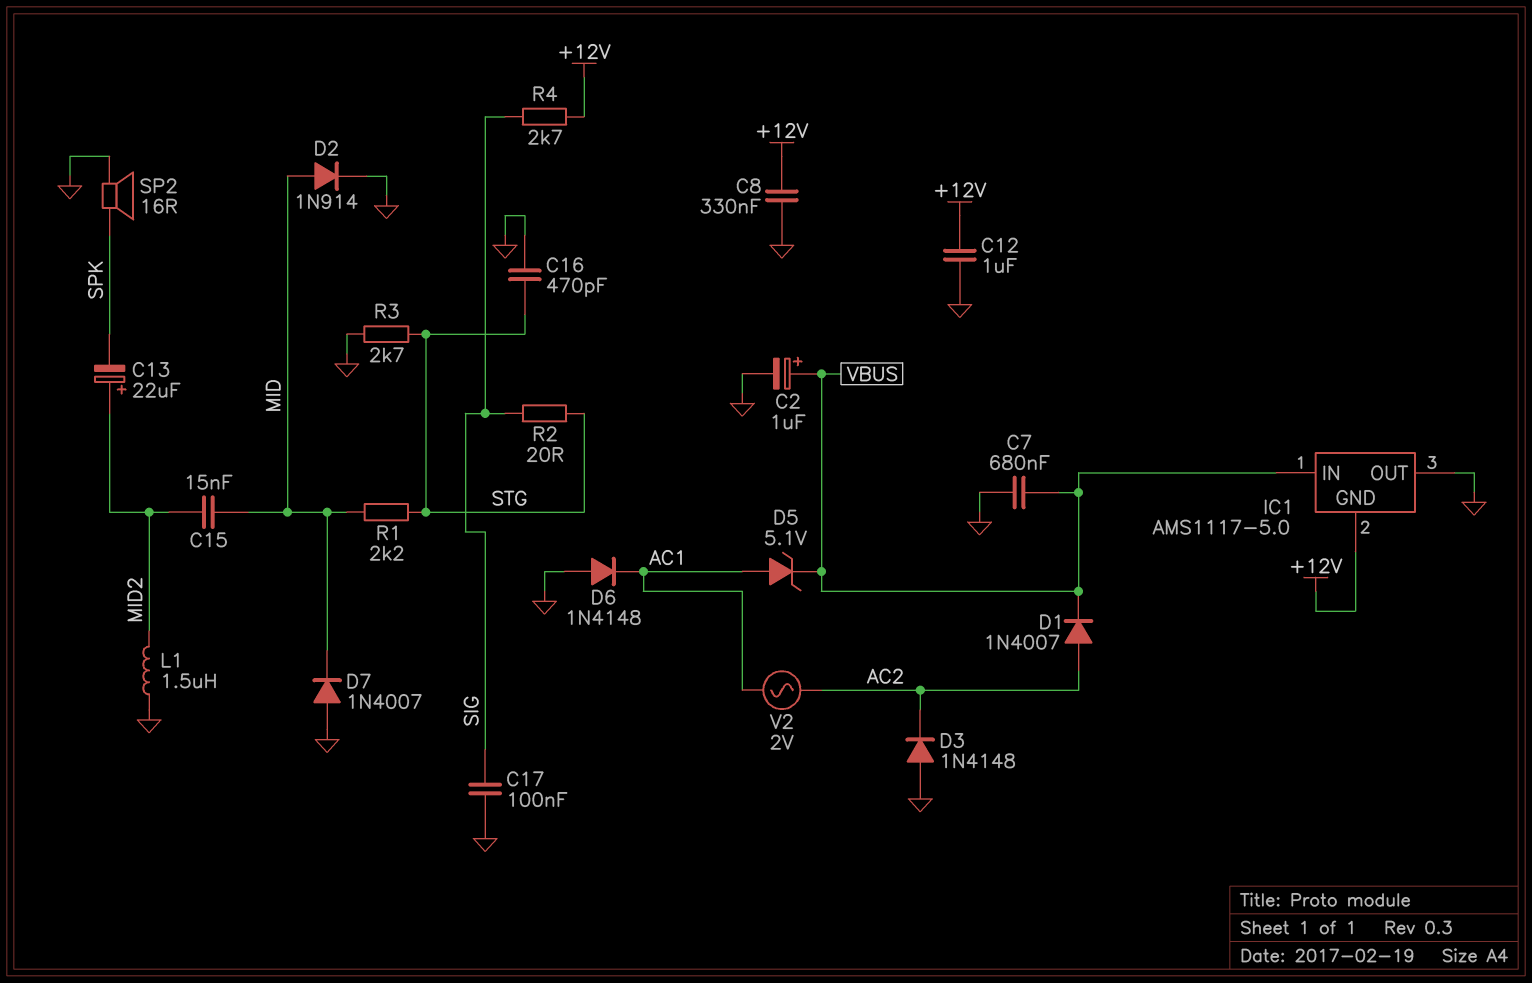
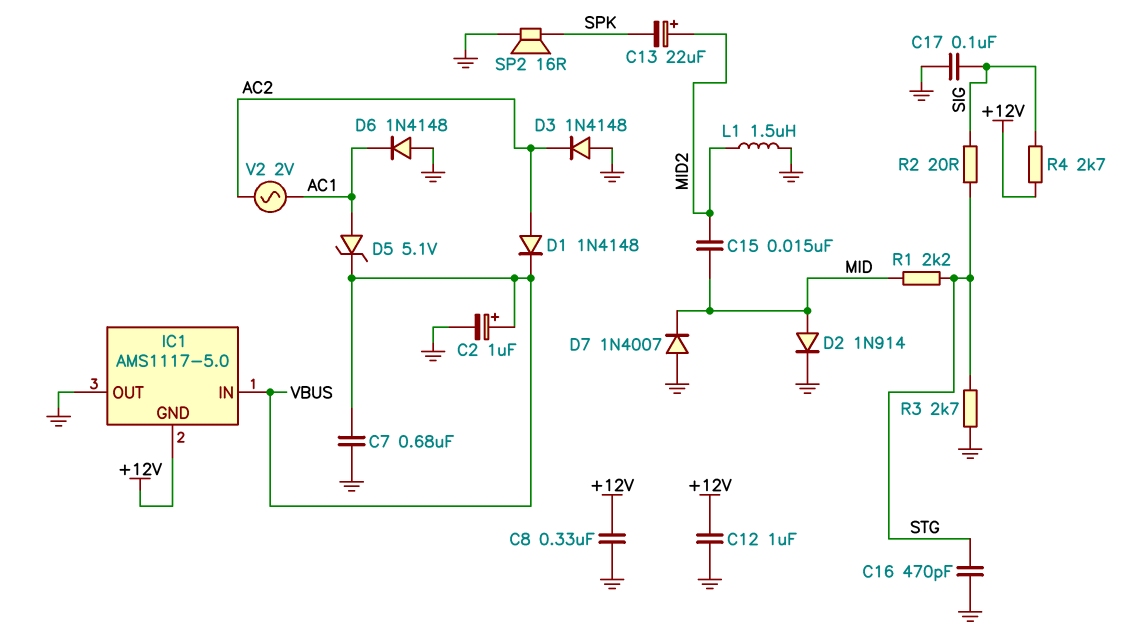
D1: diode 1N4007 (A AC2, K VBUS) -> diode 1N4148 (A AC2, K VBUS)

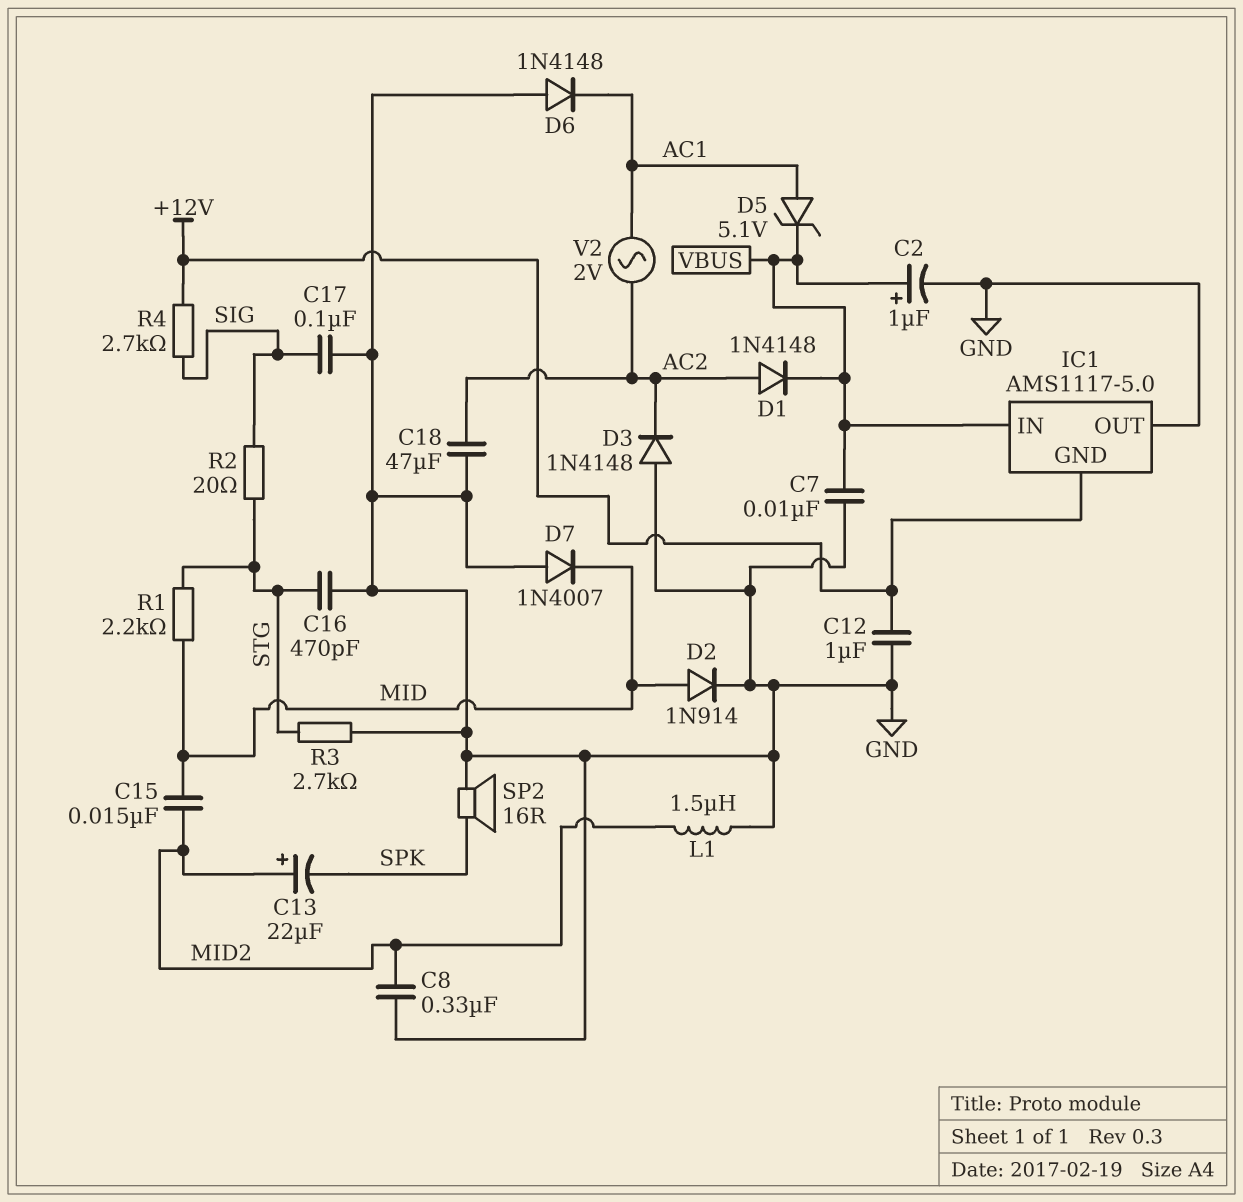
C7: 680nF (GND, VBUS) -> 10nF (GND, VBUS)
C8: 330nF (+12V, GND) -> 330nF (GND, MID2)
C18: none -> 47uF (AC2, GND)

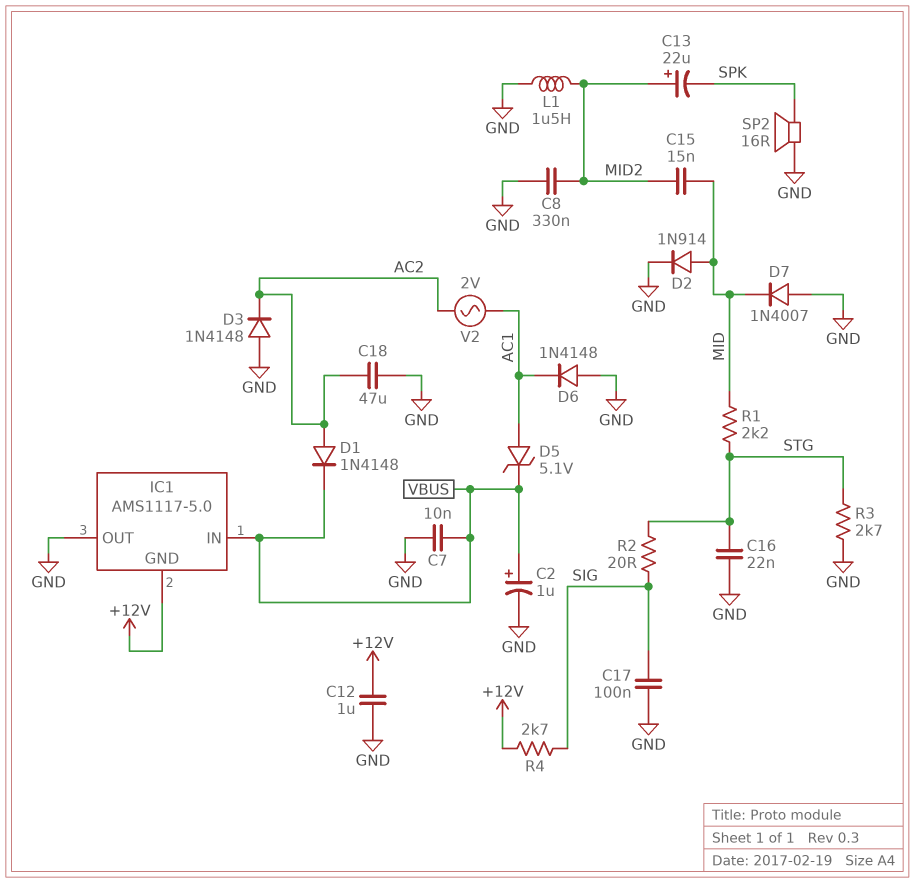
C16: 470pF (GND, STG) -> 22nF (GND, STG)

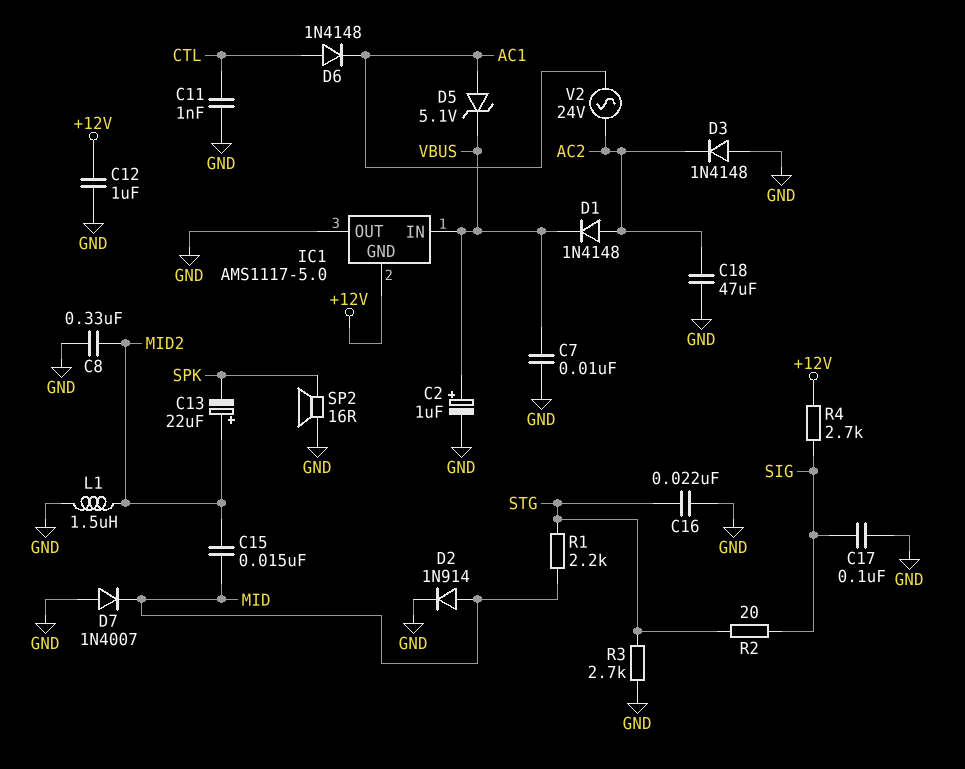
C11: none -> 1nF (CTL, GND)
D6: diode 1N4148 (A GND, K AC1) -> diode 1N4148 (A CTL, K AC1)
V2: AC 2V (AC1, AC2) -> AC 24V (AC1, AC2)

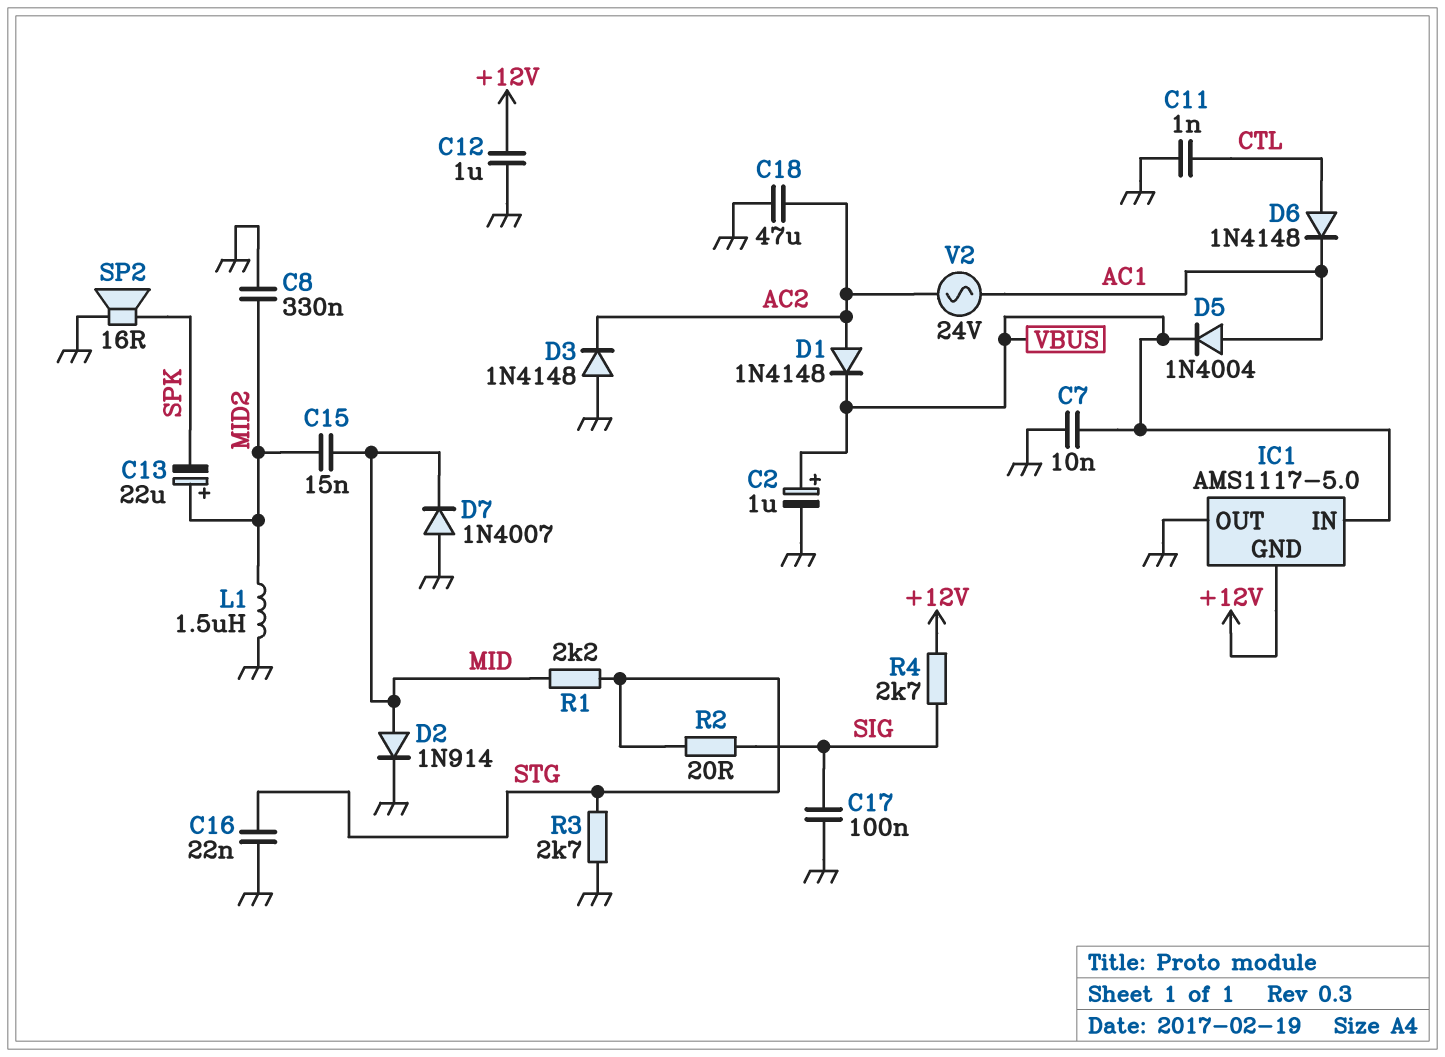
D5: zener 5.1V (A AC1, K VBUS) -> diode 1N4004 (A AC1, K VBUS)

